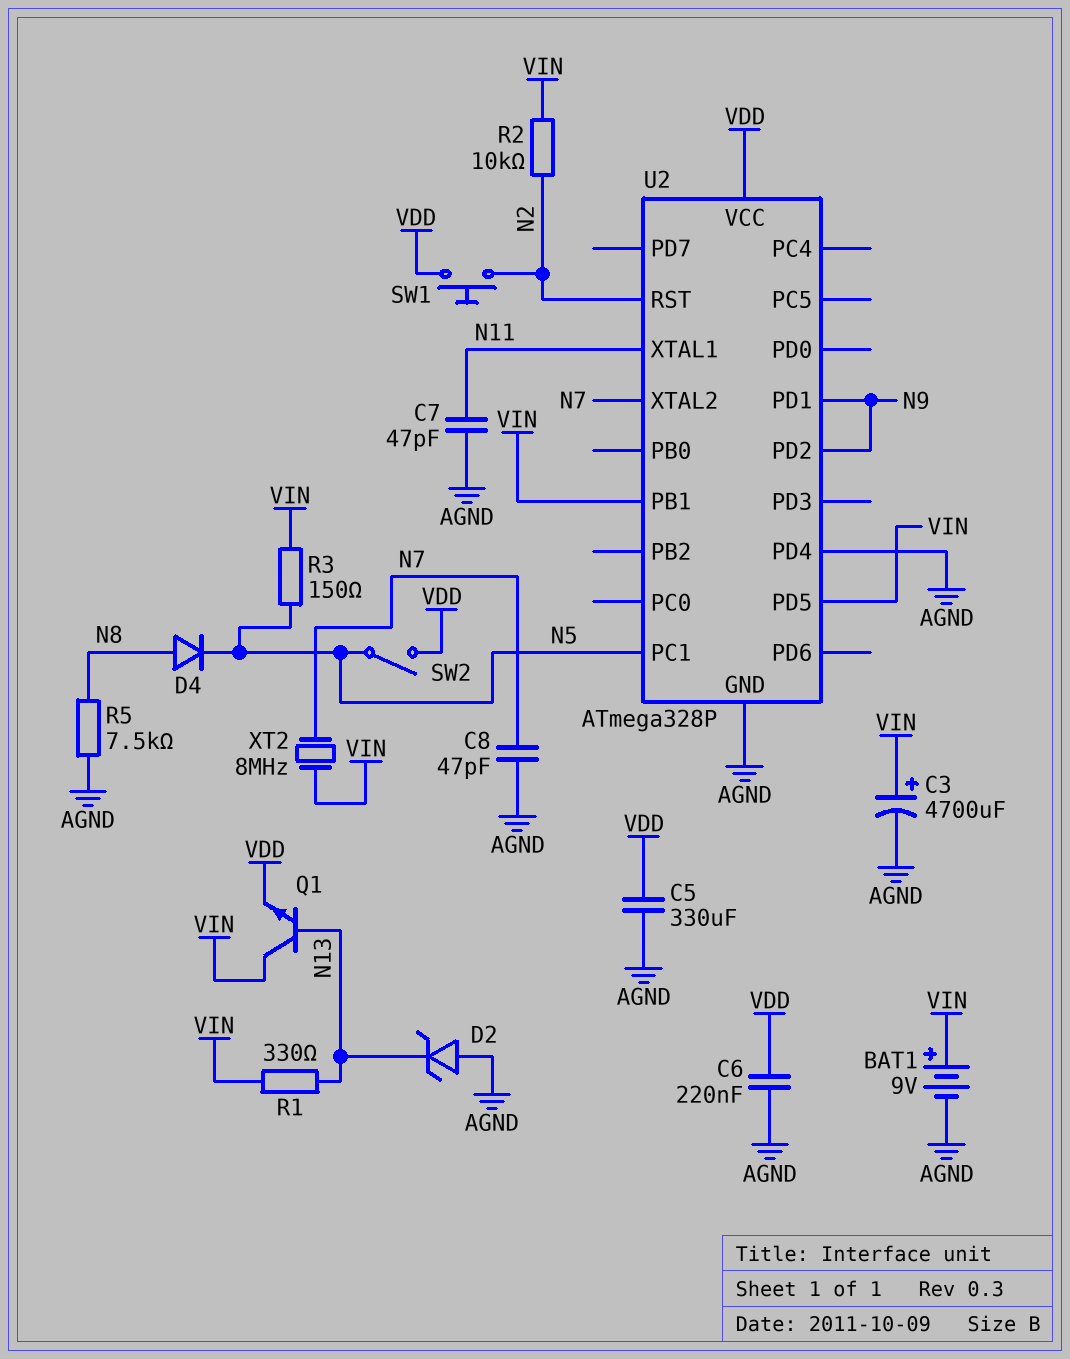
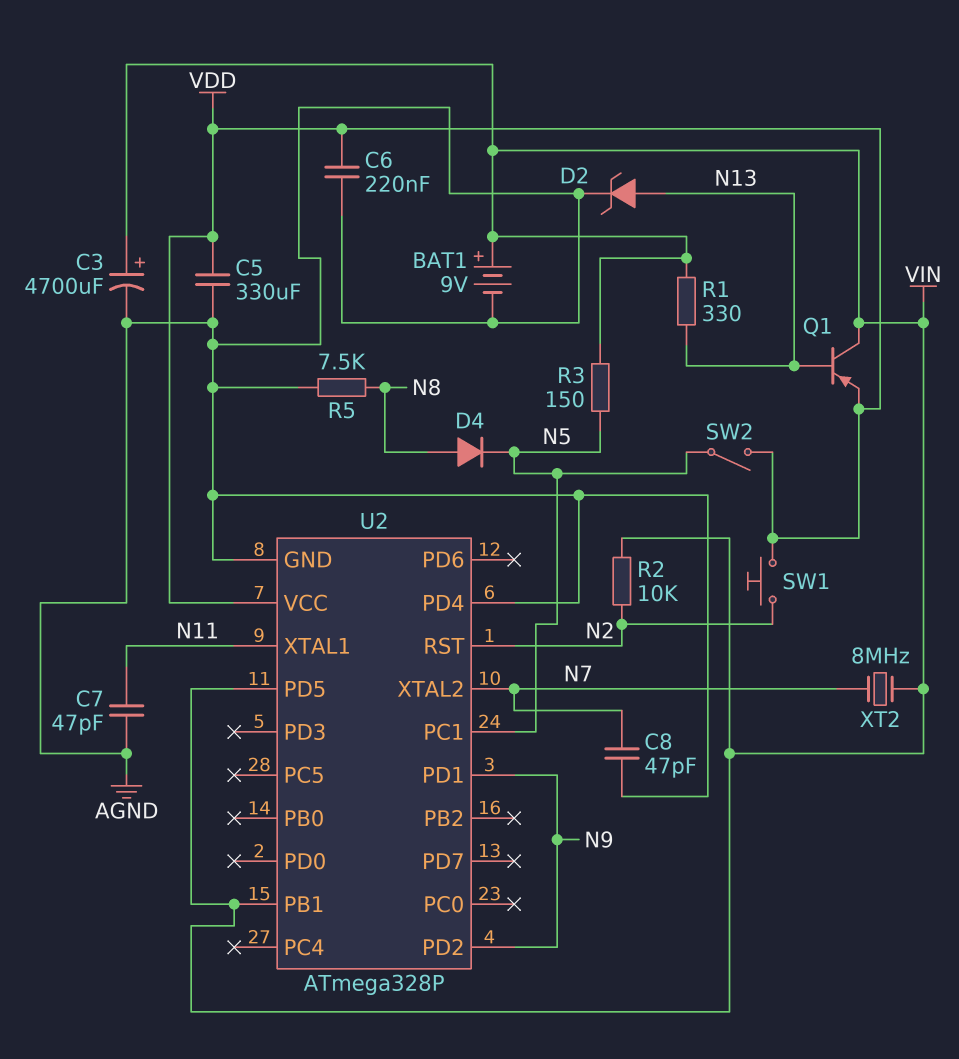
D2: zener (A AGND, K N13) -> zener (A N13, K AGND)
Q1: NPN (B N13, C VIN, E VDD) -> PNP (B N13, C VIN, E VDD)

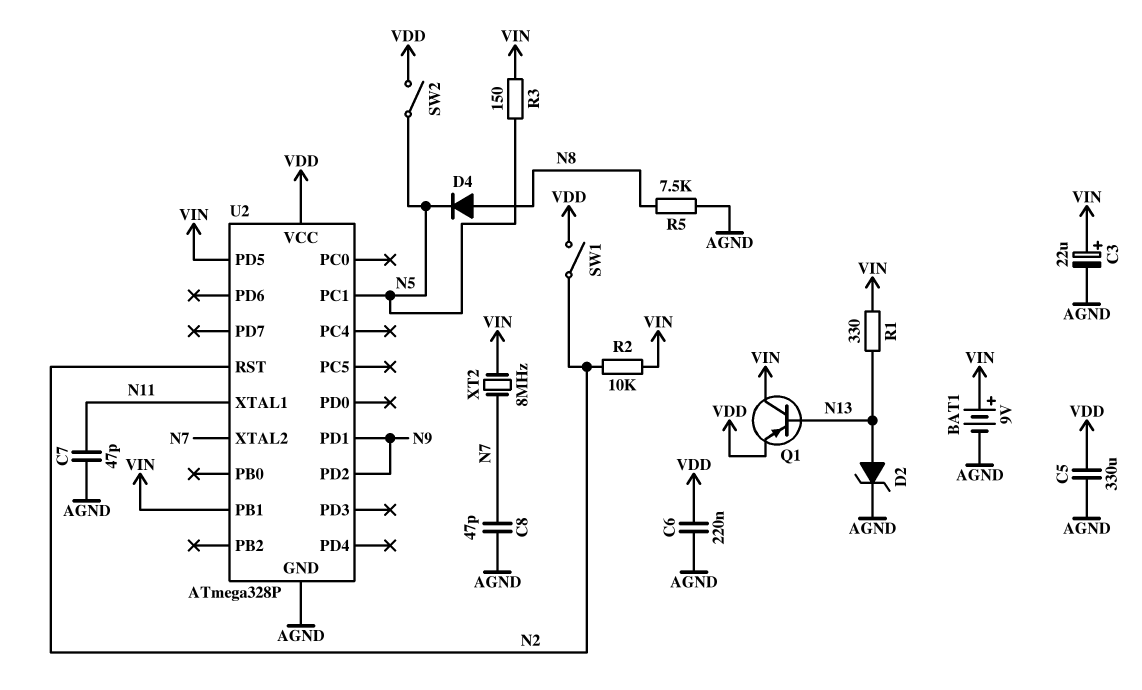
C3: 4700uF (plus VIN, minus AGND) -> 22uF (plus VIN, minus AGND)
SW1: button (N2, VDD) -> switch (N2, VDD)
U2 pin PD4: AGND -> none

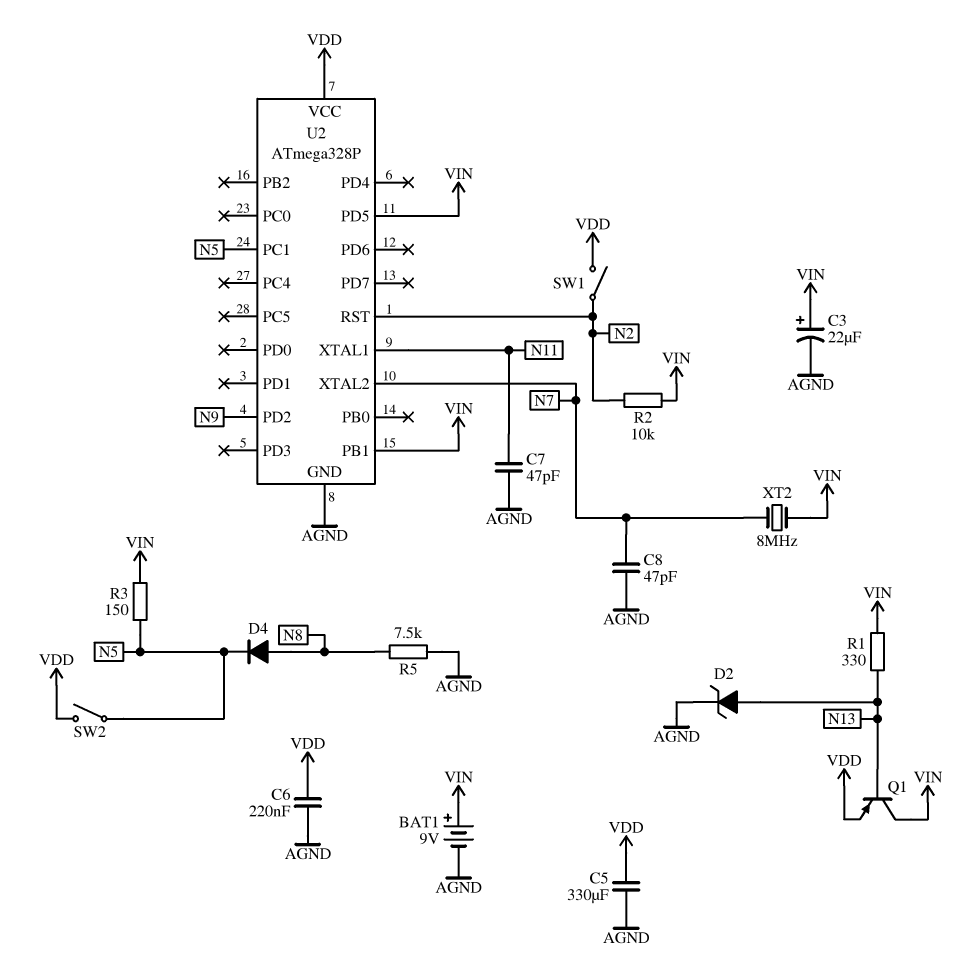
U2 pin PD1: N9 -> none

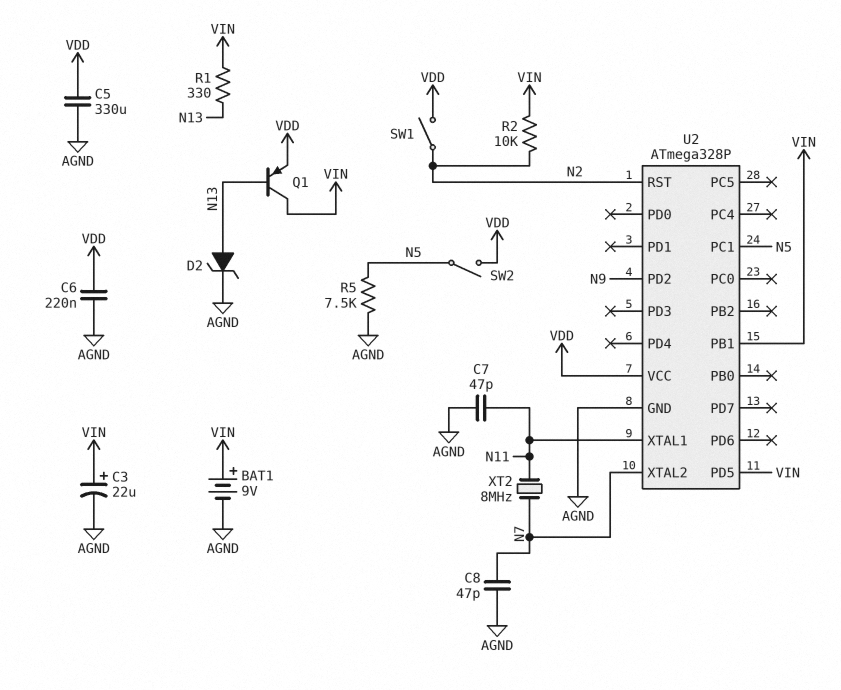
D4: diode (A N8, K N5) -> none
R3: 150 (N5, VIN) -> none
R5: 7.5k (AGND, N8) -> 7.5k (AGND, N5)
XT2: 8MHz (N7, VIN) -> 8MHz (N7, N11)

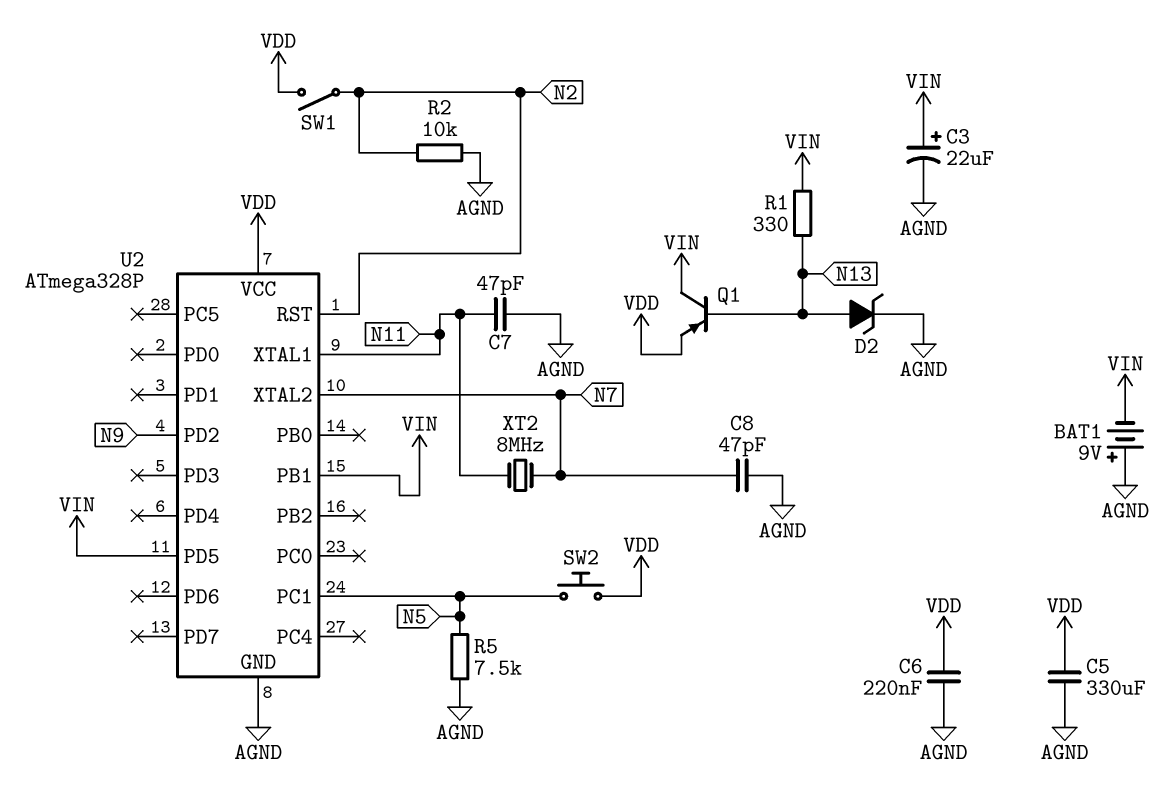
BAT1: 9V (plus VIN, minus AGND) -> 9V (plus AGND, minus VIN)
R2: 10k (N2, VIN) -> 10k (AGND, N2)
SW2: switch (N5, VDD) -> button (N5, VDD)

